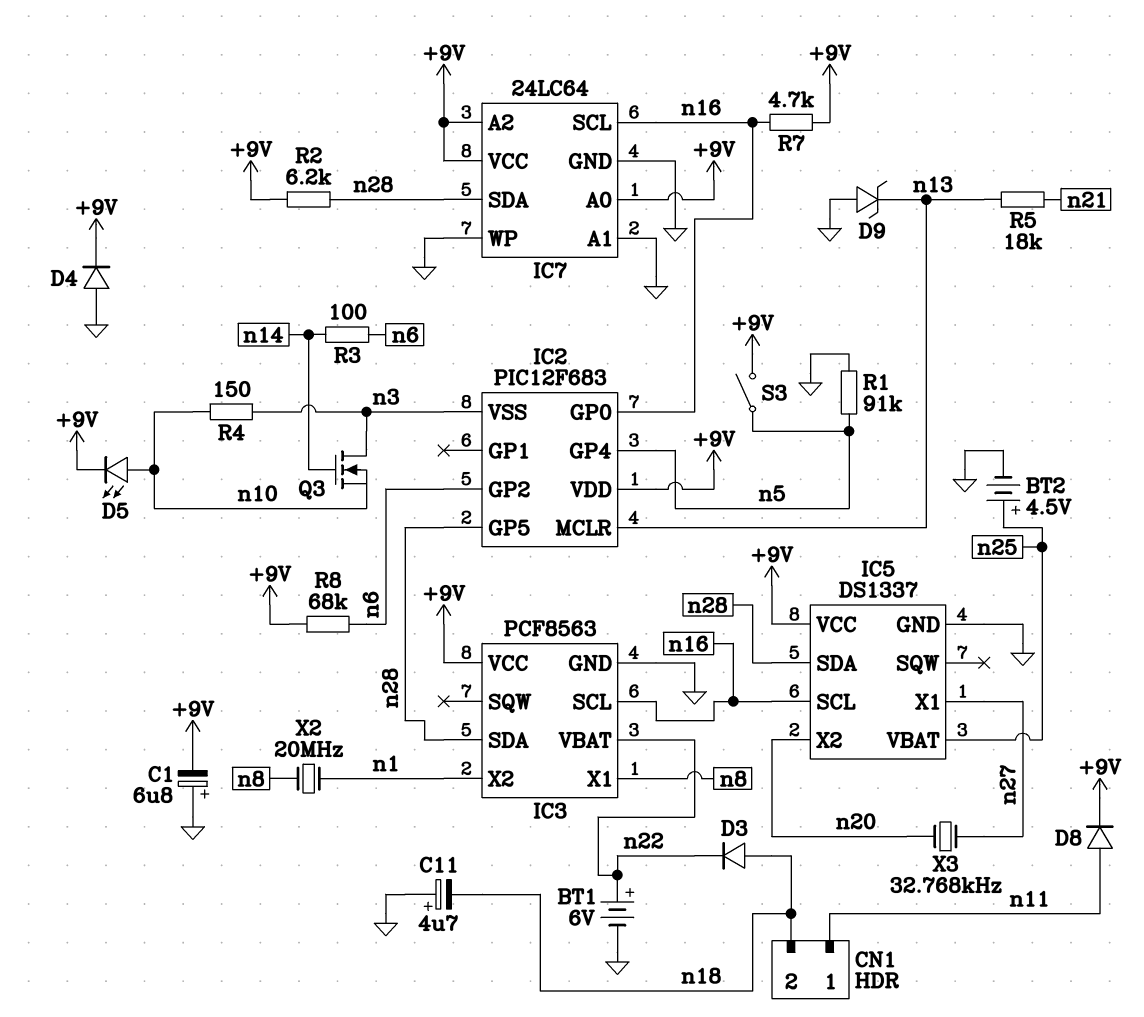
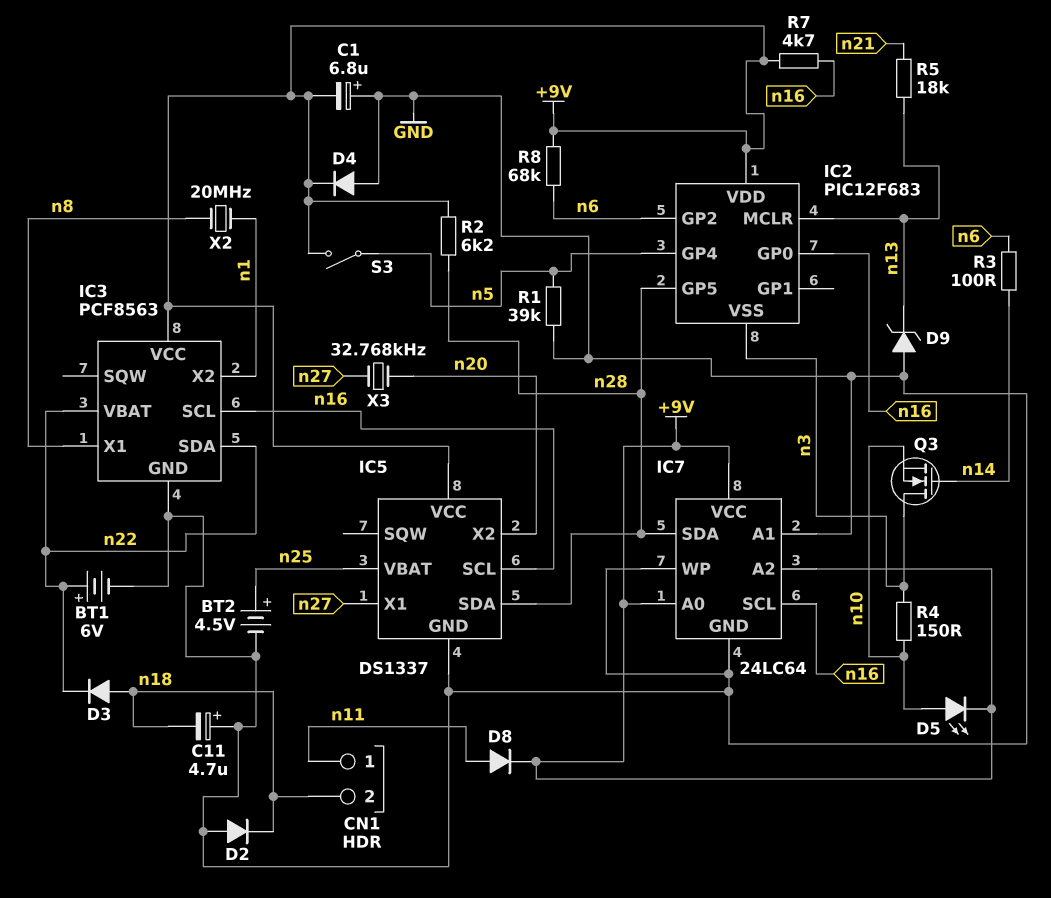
D2: none -> diode (A GND, K n18)
IC3 pin SDA: n28 -> n22
R1: 91k (GND, n5) -> 39k (GND, n5)

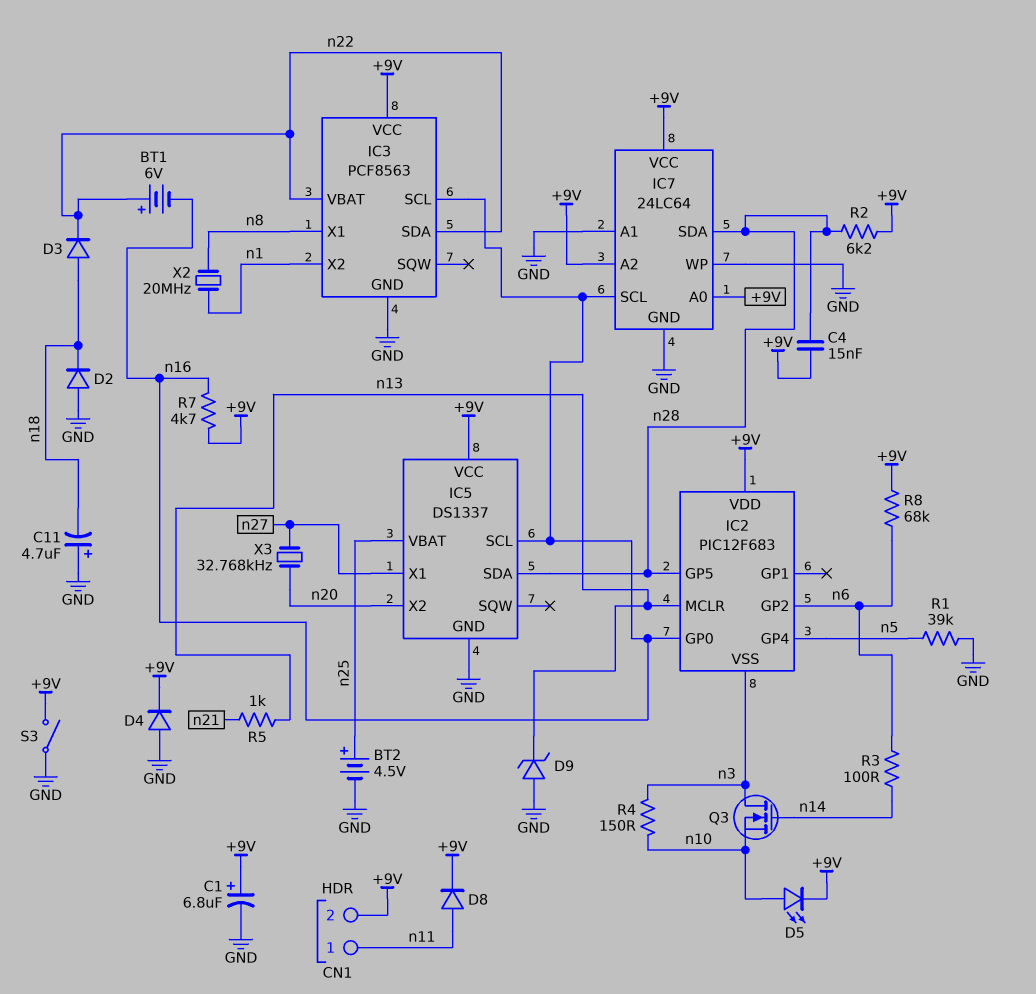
BT1: 6V (plus n22, minus GND) -> 6V (plus n22, minus n16)
C1: 6.8uF (plus GND, minus +9V) -> 6.8uF (plus +9V, minus GND)
C4: none -> 15nF (+9V, n28)
CN1 pin 2: n18 -> +9V
R5: 18k (n13, n21) -> 1k (n13, n21)
S3: switch (+9V, n5) -> switch (+9V, GND)

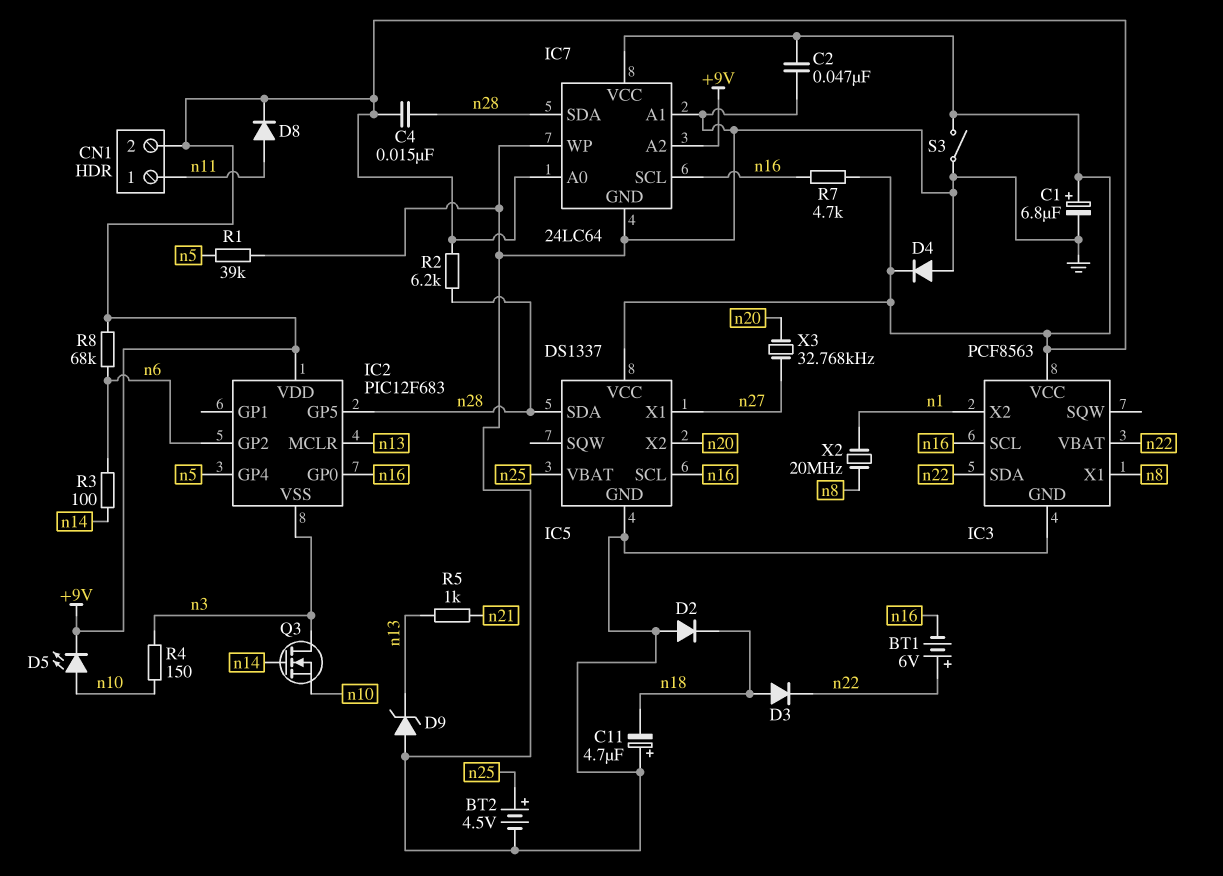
C2: none -> 47nF (+9V, GND)

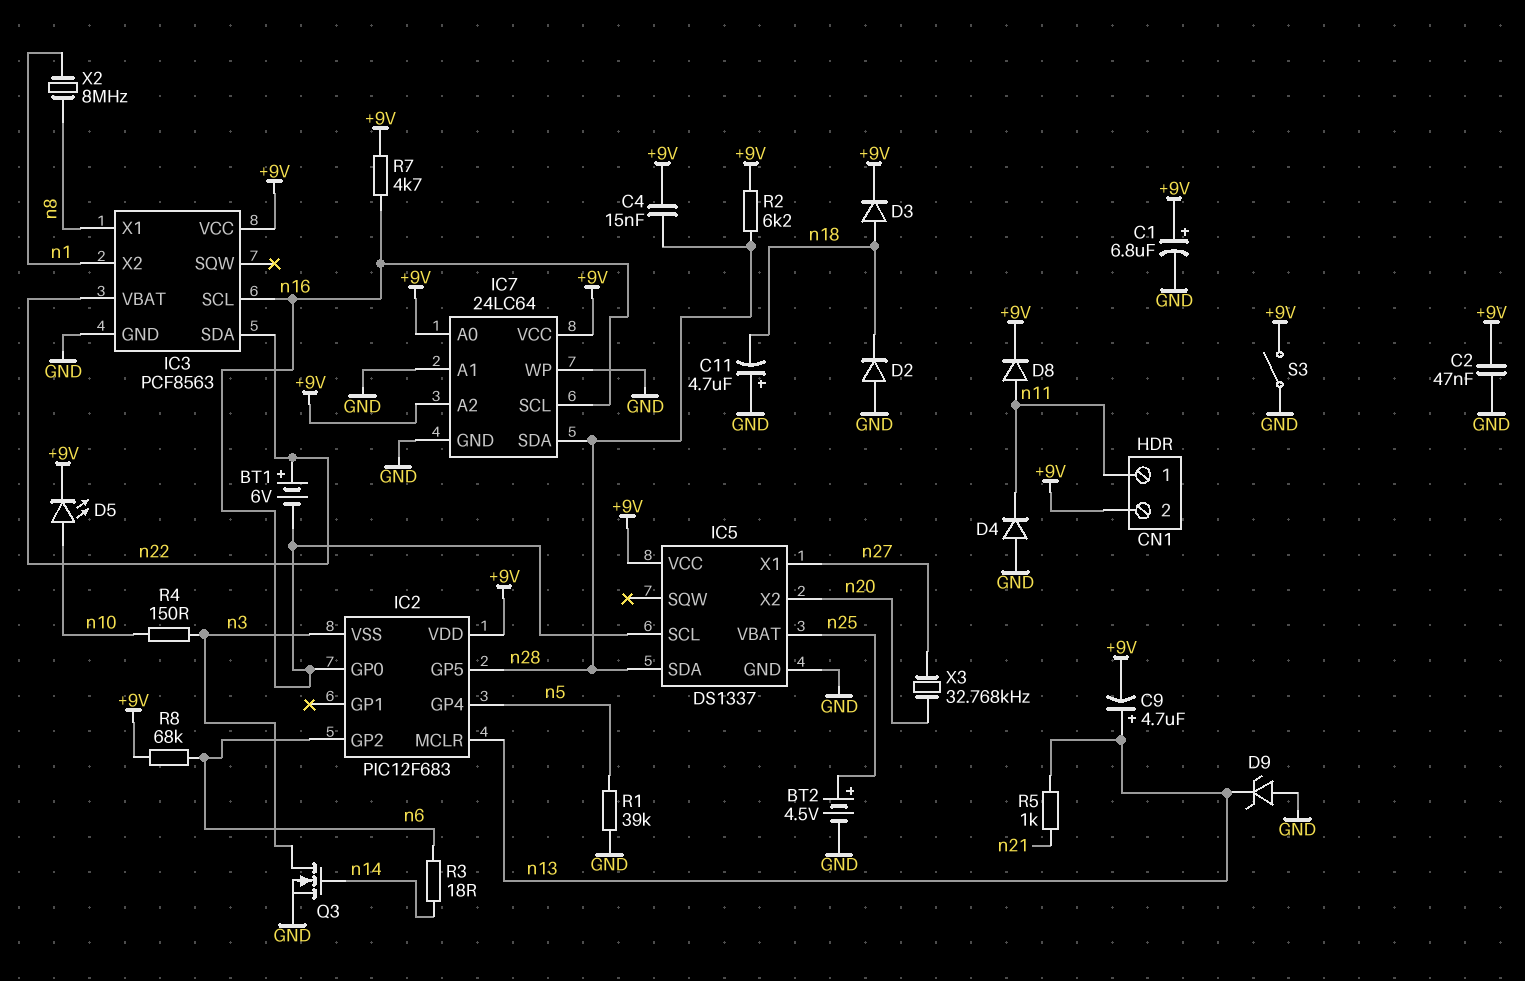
C9: none -> 4.7uF (plus n13, minus +9V)
D3: diode (A n18, K n22) -> diode (A n18, K +9V)
D4: diode (A GND, K +9V) -> diode (A GND, K n11)
Q3: NMOS (G n14, D n3, S n10) -> NMOS (G n14, D n3, S GND)
R3: 100 (n6, n14) -> 18 (n6, n14)
X2: 20MHz (n1, n8) -> 8MHz (n1, n8)

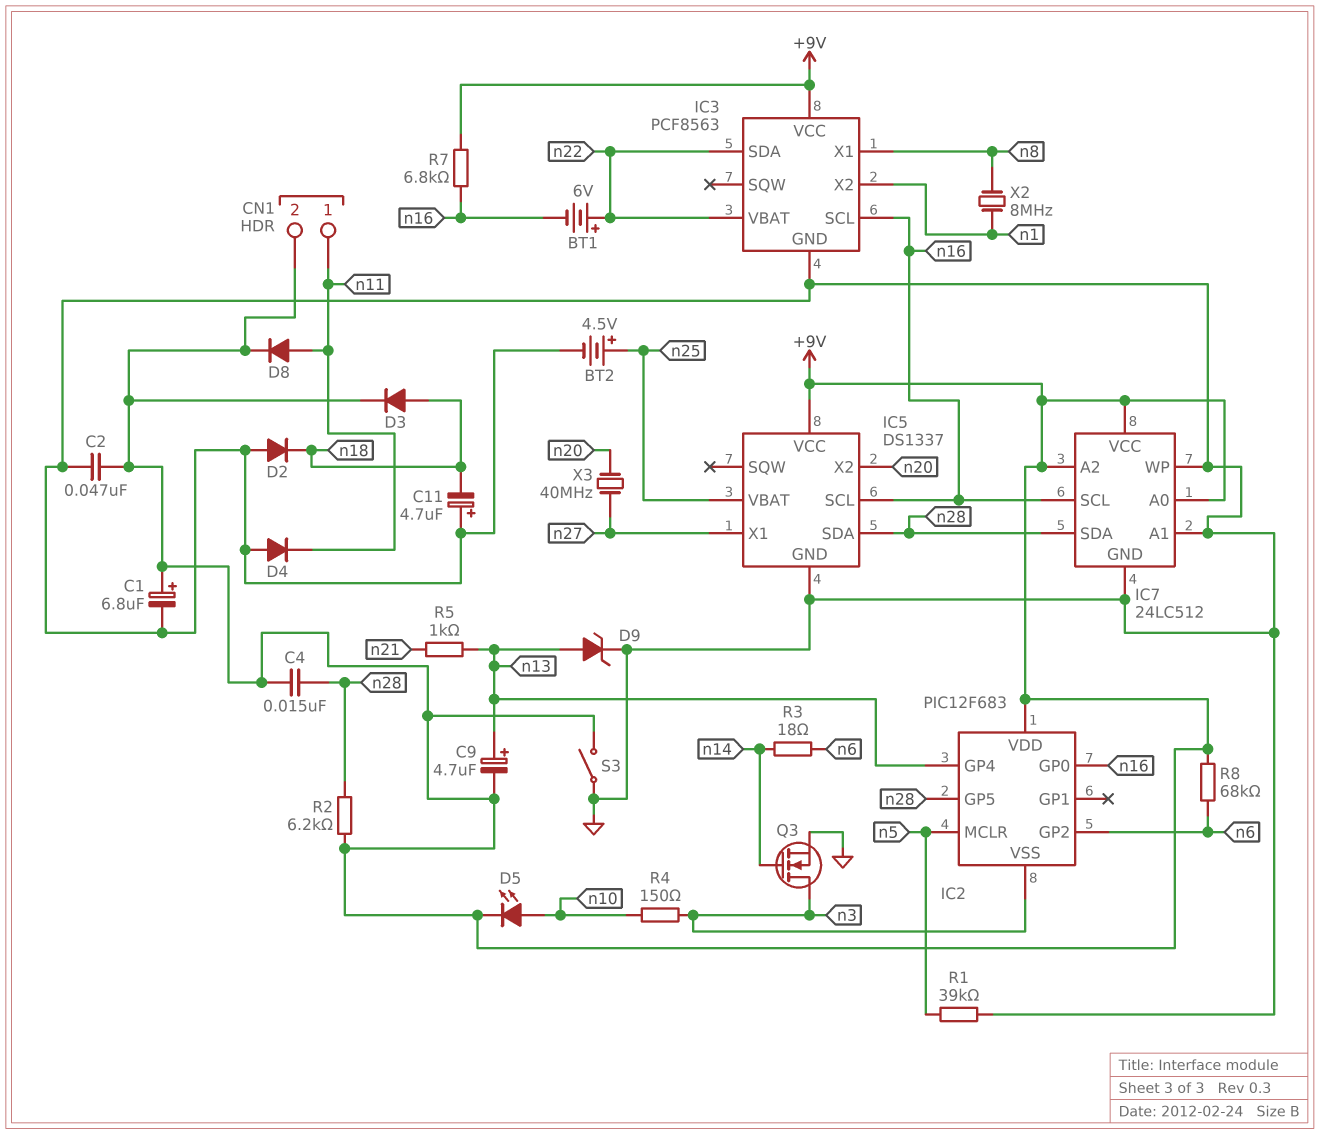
D9: zener (A GND, K n13) -> zener (A n13, K GND)
IC2 pin GP4: n5 -> n13
IC2 pin MCLR: n13 -> n5
IC7: 24LC64 -> 24LC512
R7: 4.7k (+9V, n16) -> 6.8k (+9V, n16)
X3: 32.768kHz (n20, n27) -> 40MHz (n20, n27)

